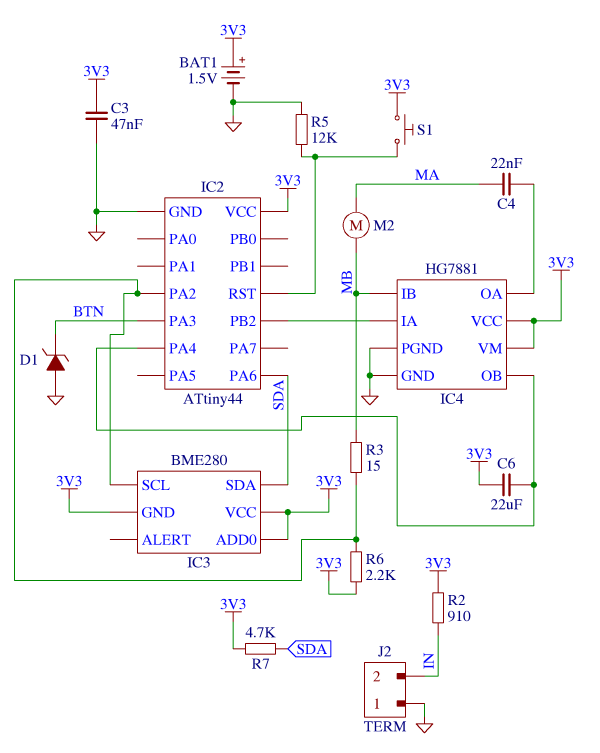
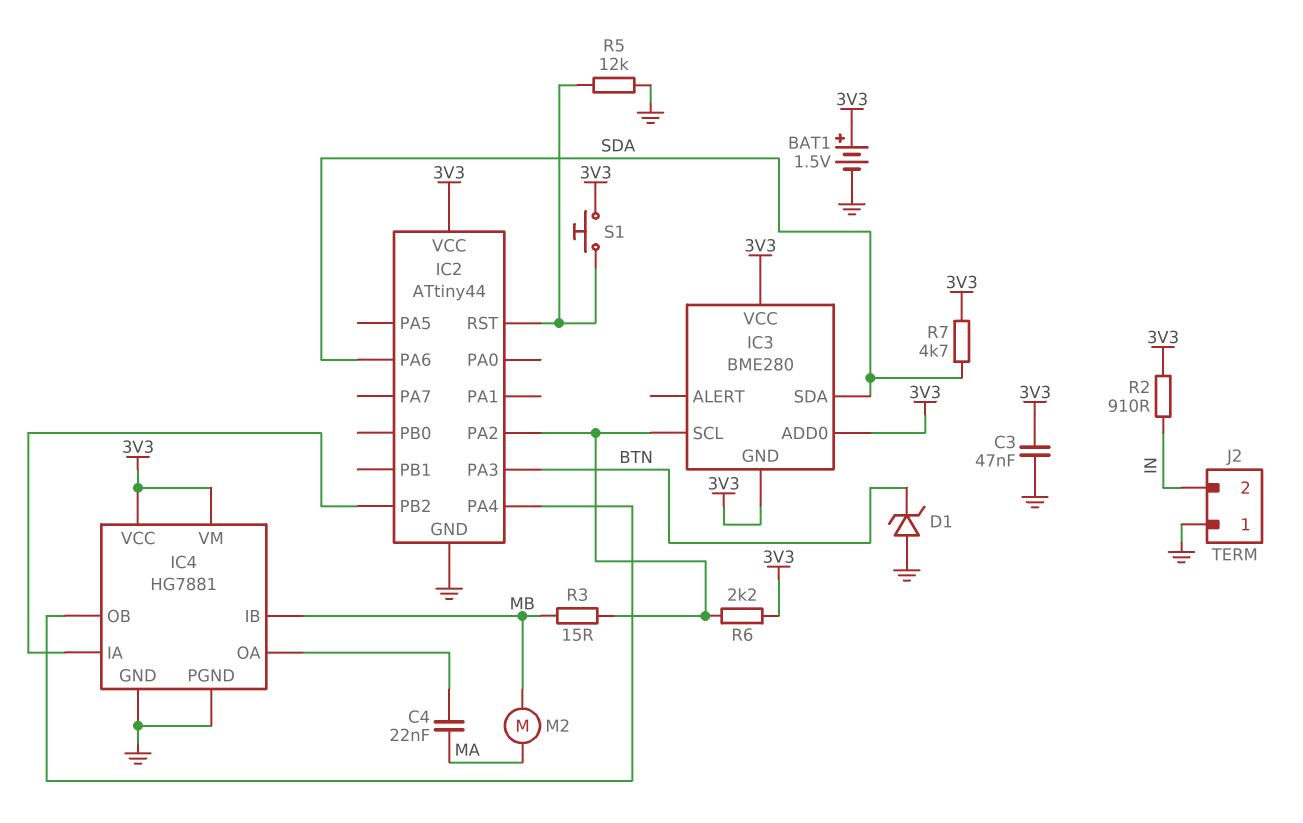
C6: 22uF (3V3, IC2/PA4) -> none

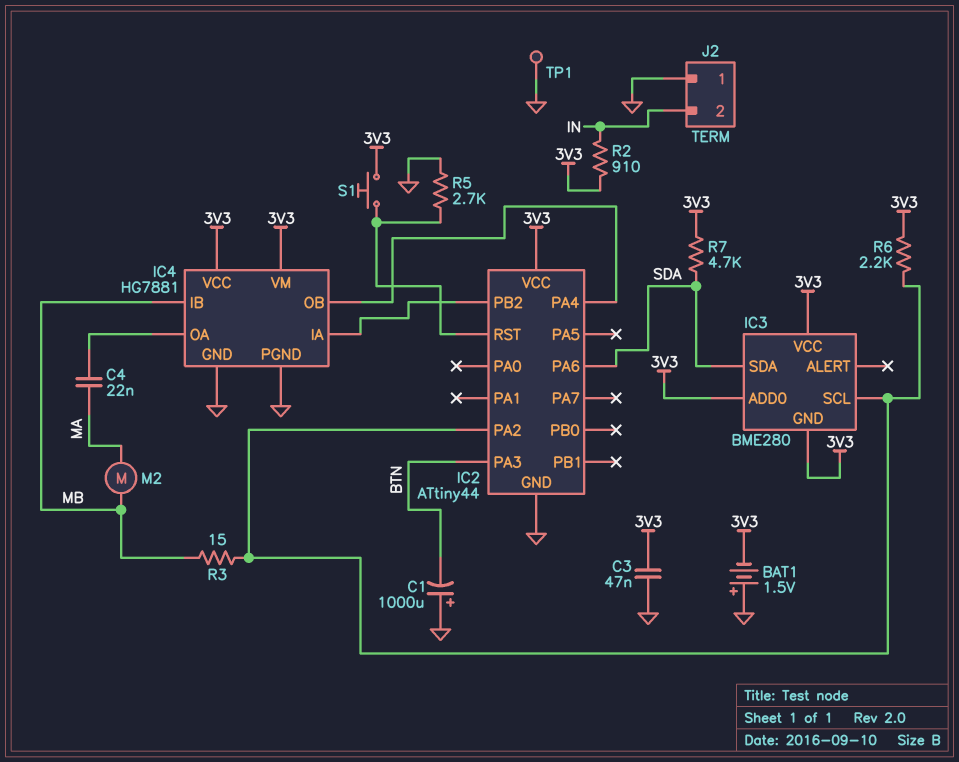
BAT1: 1.5V (plus 3V3, minus GND) -> 1.5V (plus GND, minus 3V3)
C1: none -> 1000uF (plus GND, minus BTN)
D1: zener (A GND, K BTN) -> none
R5: 12k (GND, IC2/RST) -> 2.7k (GND, IC2/RST)
TP1: none -> test point (GND)

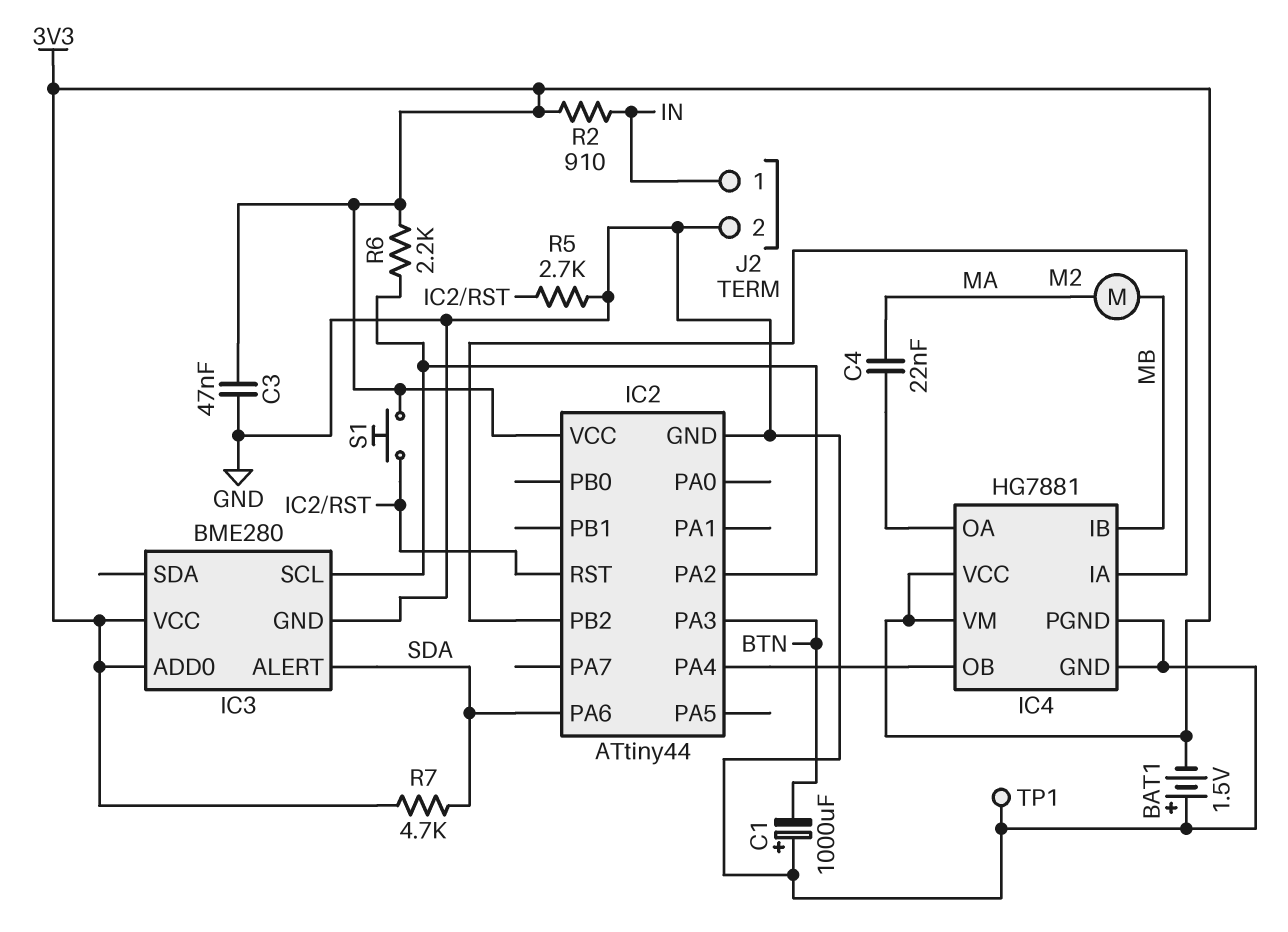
IC3 pin ALERT: none -> SDA
IC3 pin GND: 3V3 -> GND
IC3 pin SDA: SDA -> none
J2 pin 1: GND -> IN
J2 pin 2: IN -> GND
R3: 15 (IC2/PA2, MB) -> none

